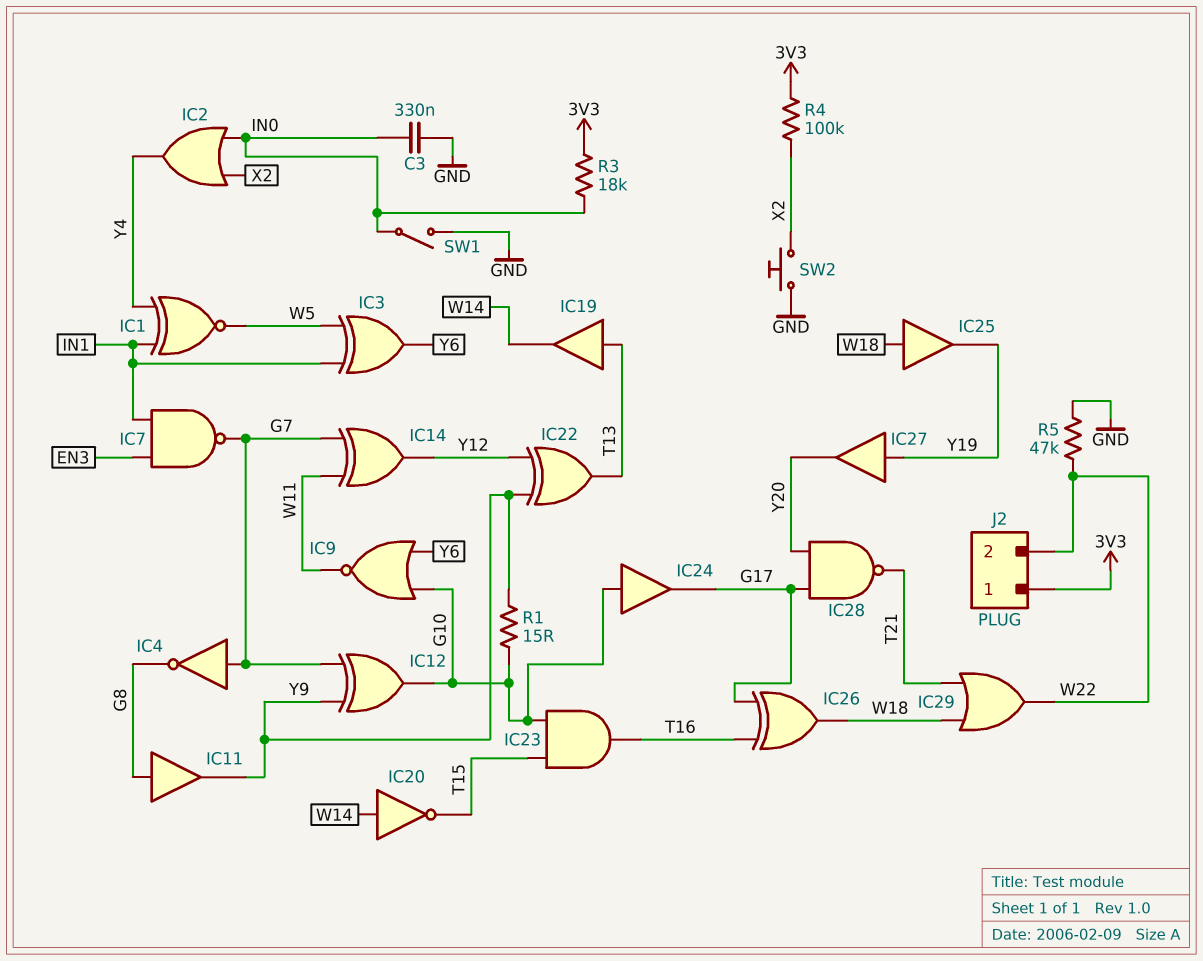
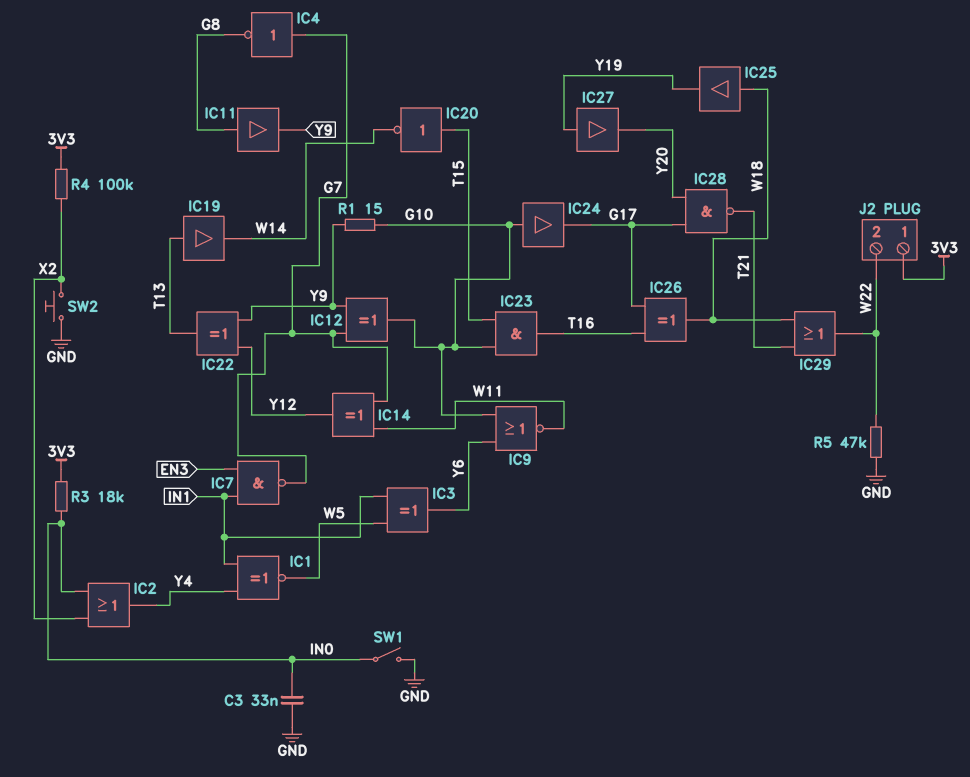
C3: 330nF (GND, IN0) -> 33nF (GND, IN0)
IC20: NOT (in W14, out T15) -> NOT (in T15, out W14)

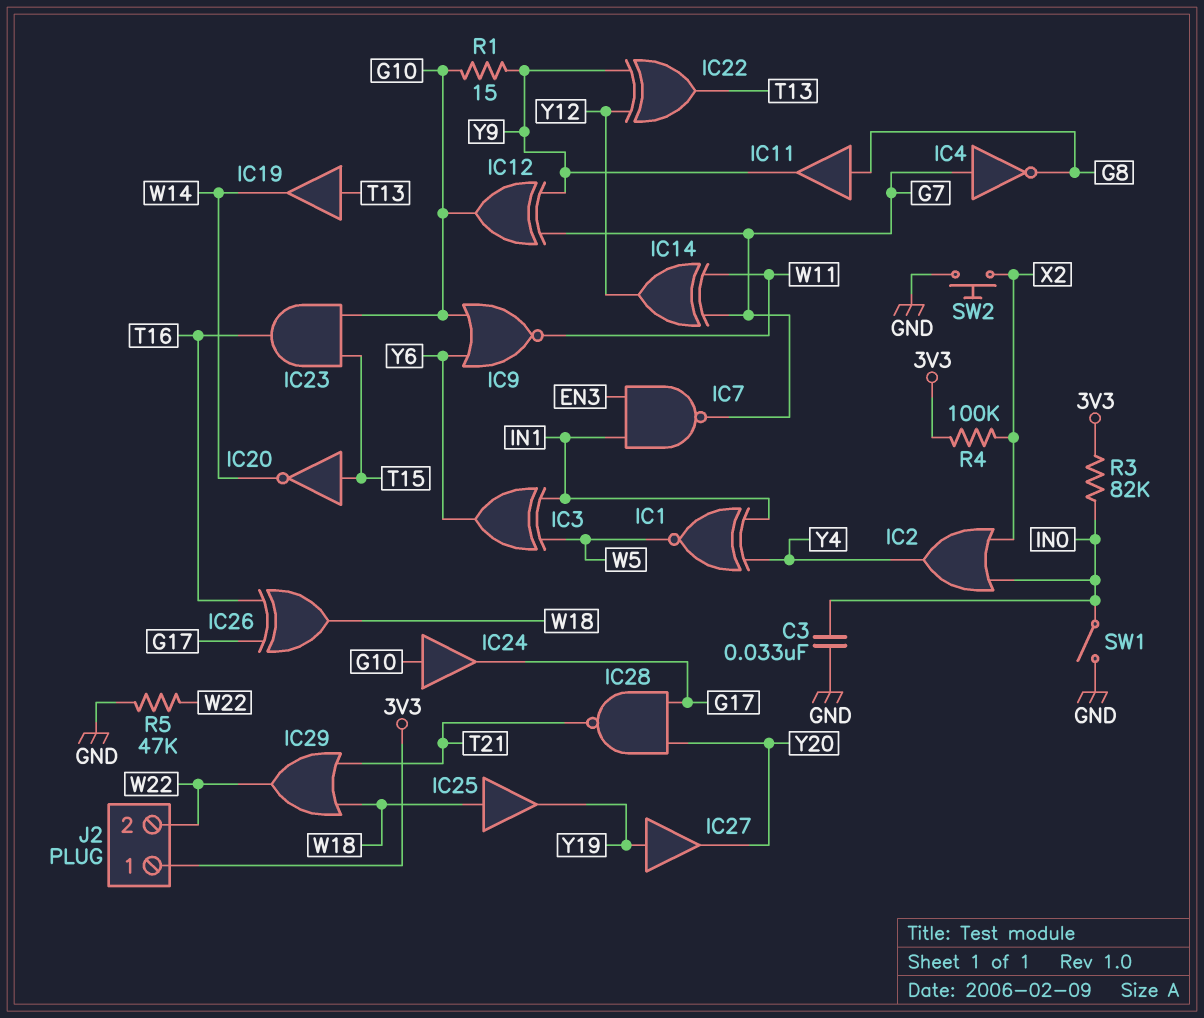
R3: 18k (3V3, IN0) -> 82k (3V3, IN0)

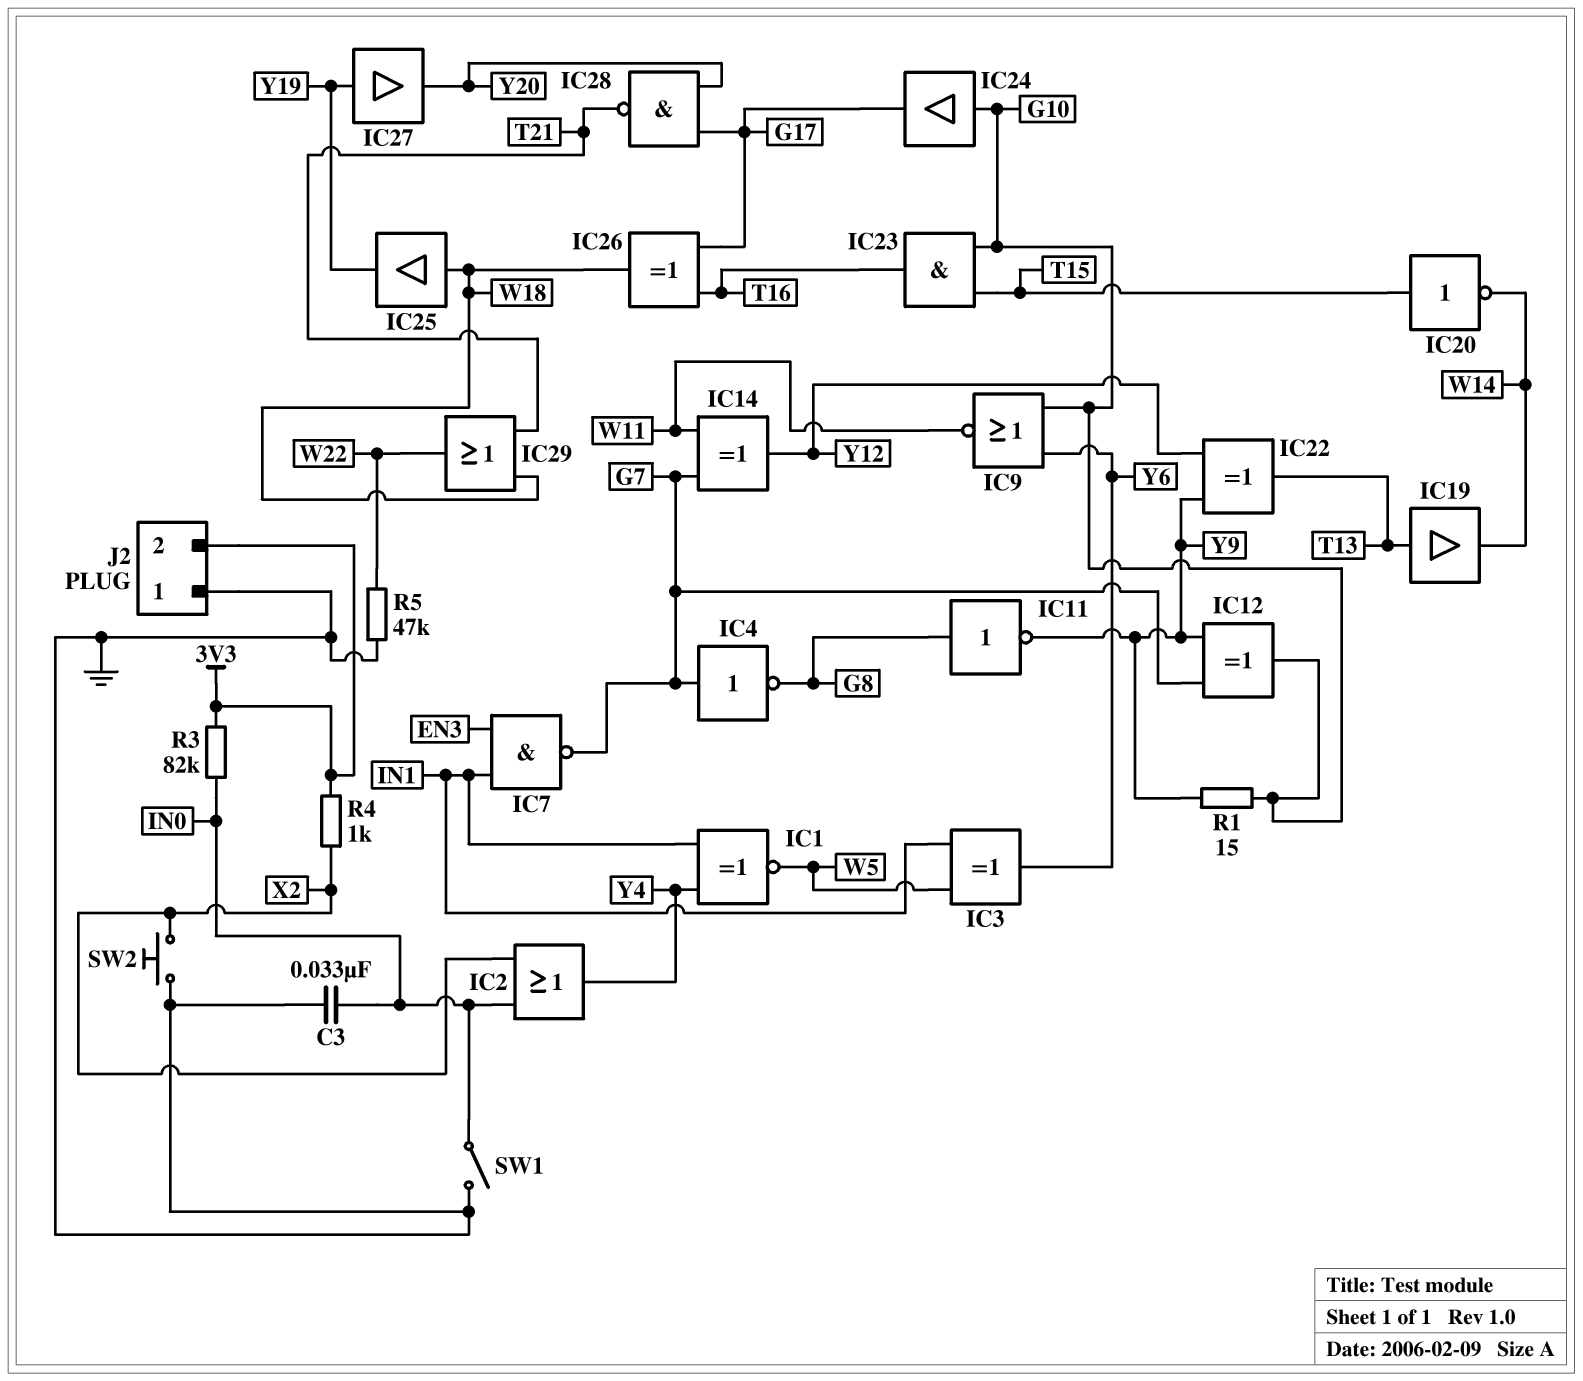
IC11: buffer (in G8, out Y9) -> NOT (in G8, out Y9)
J2 pin 1: 3V3 -> GND
J2 pin 2: W22 -> 3V3
R4: 100k (3V3, X2) -> 1k (3V3, X2)

